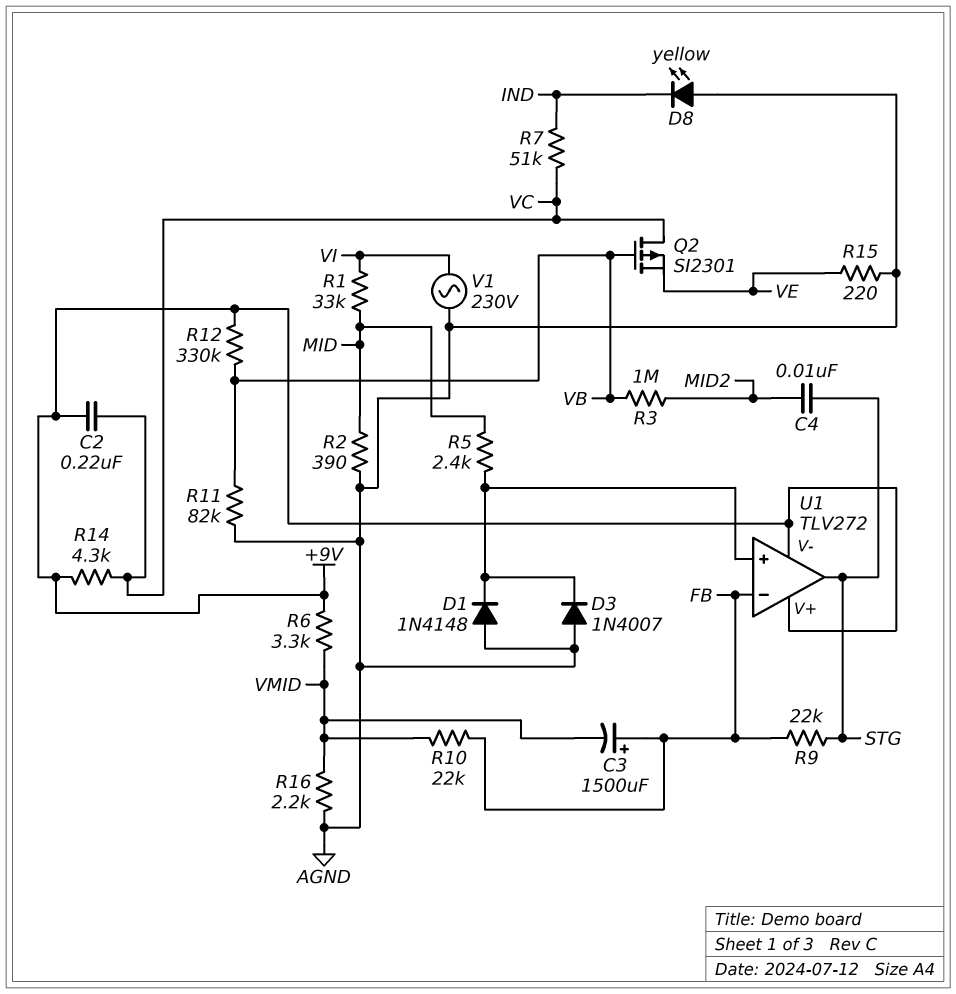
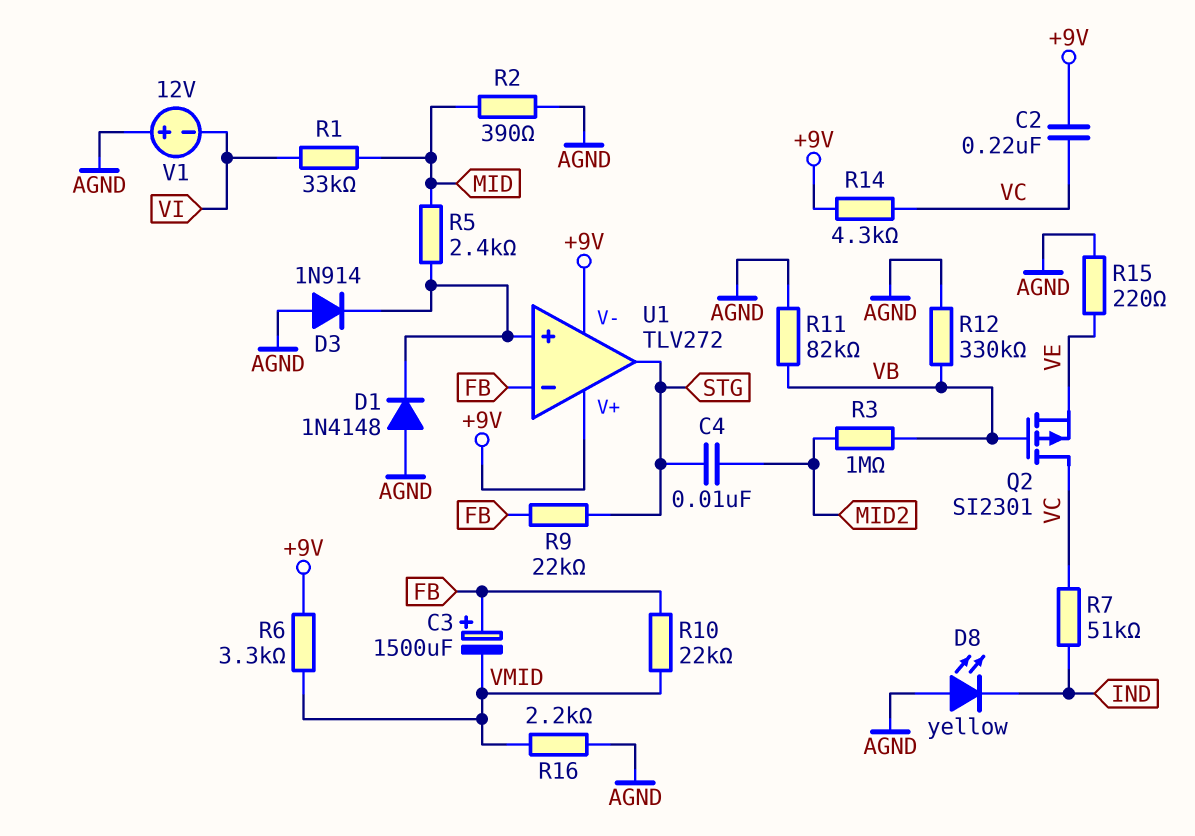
D3: diode 1N4007 (A AGND, K U1/in+) -> diode 1N914 (A AGND, K U1/in+)
R12: 330k (+9V, VB) -> 330k (AGND, VB)
V1: AC 230V (AGND, VI) -> 12V (plus AGND, minus VI)

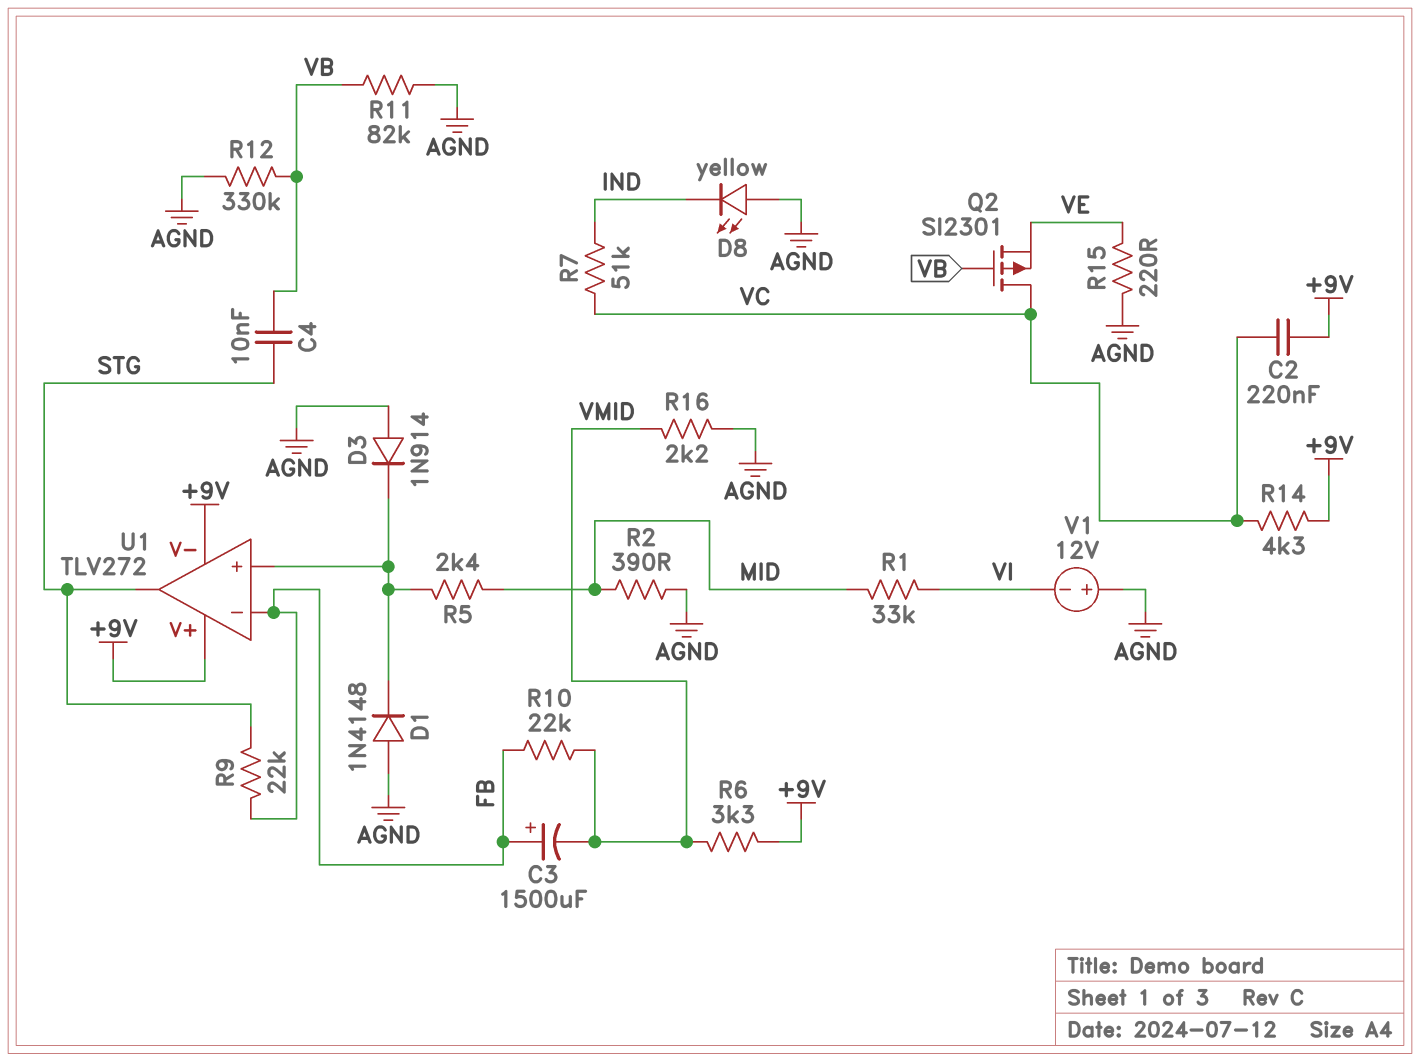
C4: 10nF (MID2, STG) -> 10nF (STG, VB)
R3: 1M (MID2, VB) -> none

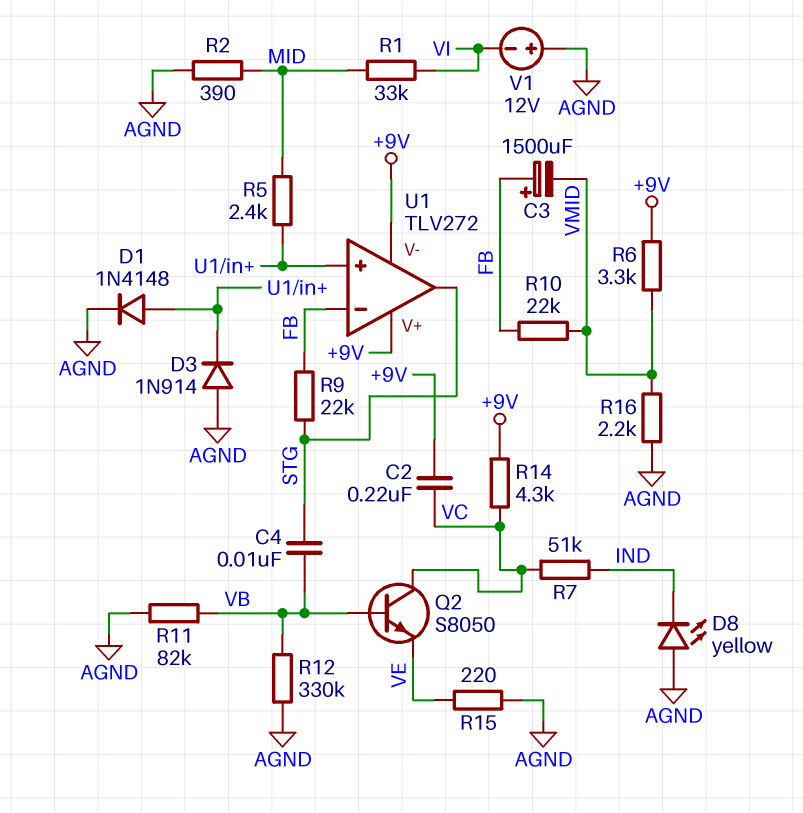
D1: diode 1N4148 (A AGND, K U1/in+) -> diode 1N4148 (A U1/in+, K AGND)
Q2: PMOS SI2301 (G VB, D VC, S VE) -> NPN S8050 (B VB, C VC, E VE)

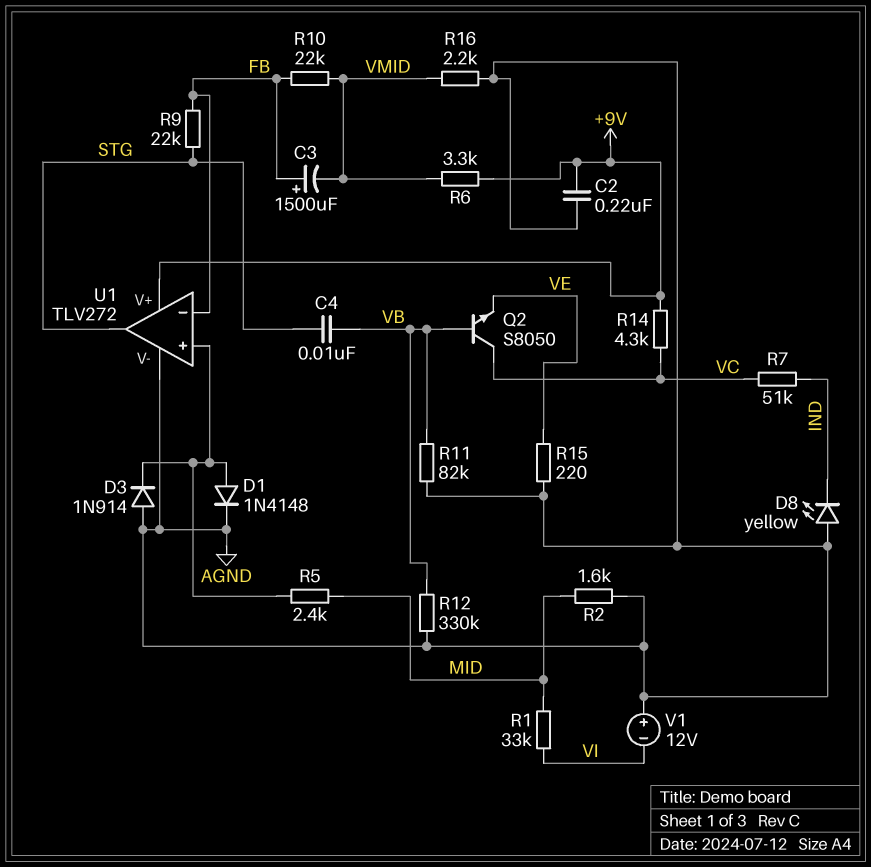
C2: 220nF (+9V, VC) -> 220nF (+9V, AGND)
R2: 390 (AGND, MID) -> 1.6k (AGND, MID)
U1 pin V-: +9V -> AGND

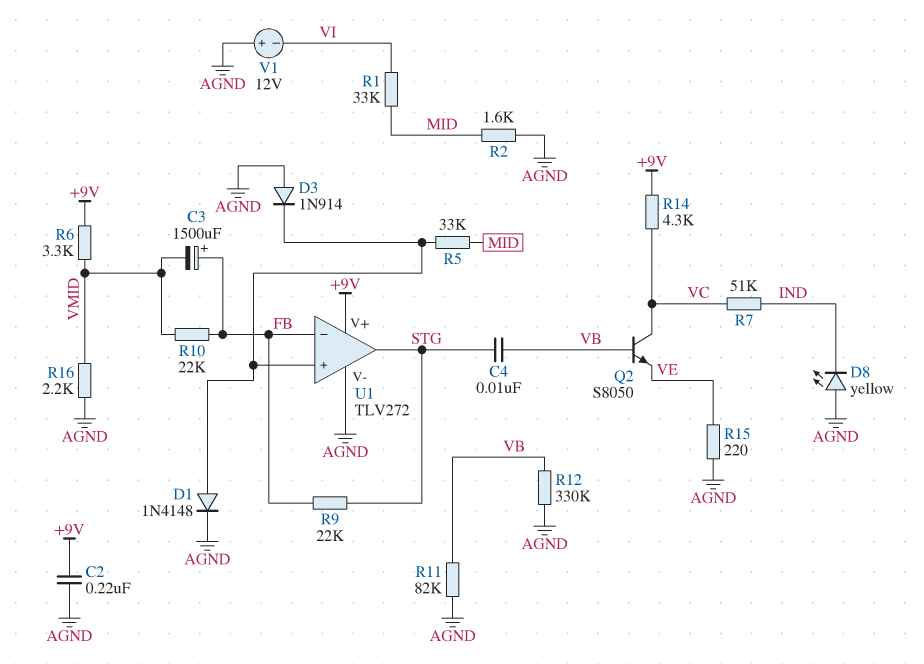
R5: 2.4k (MID, U1/in+) -> 33k (MID, U1/in+)

